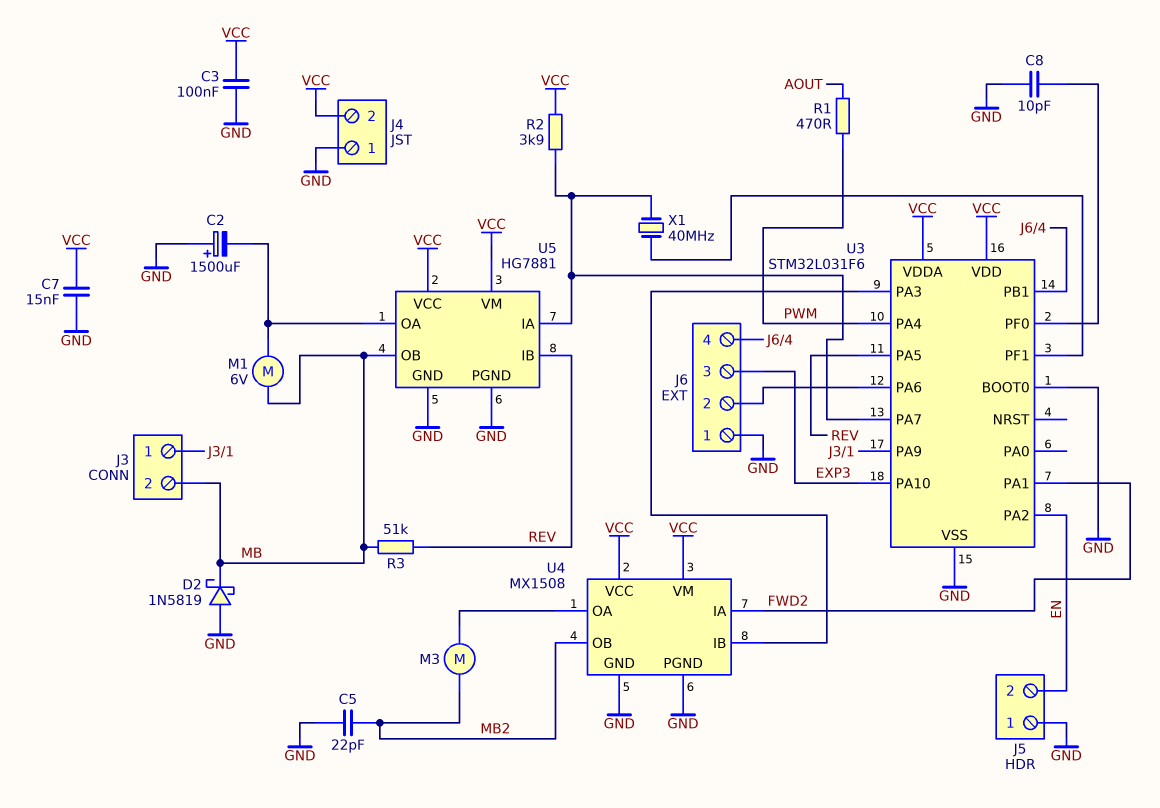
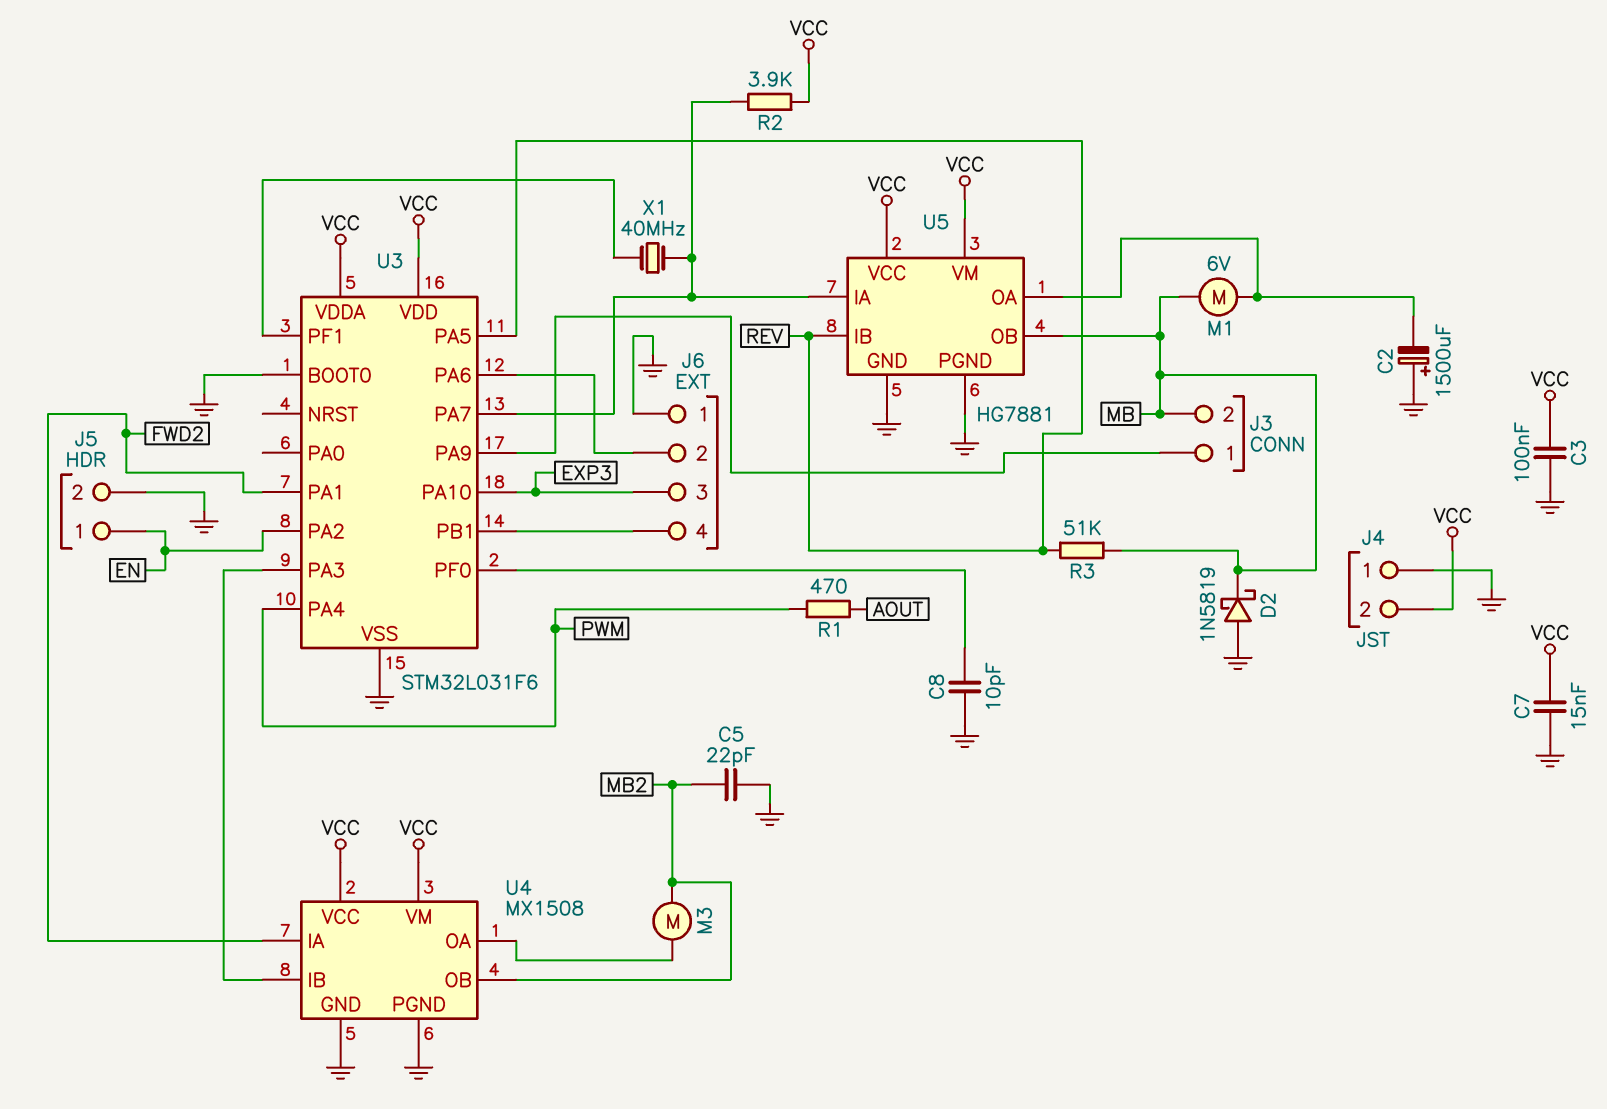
J5 pin 1: GND -> EN
J5 pin 2: EN -> GND

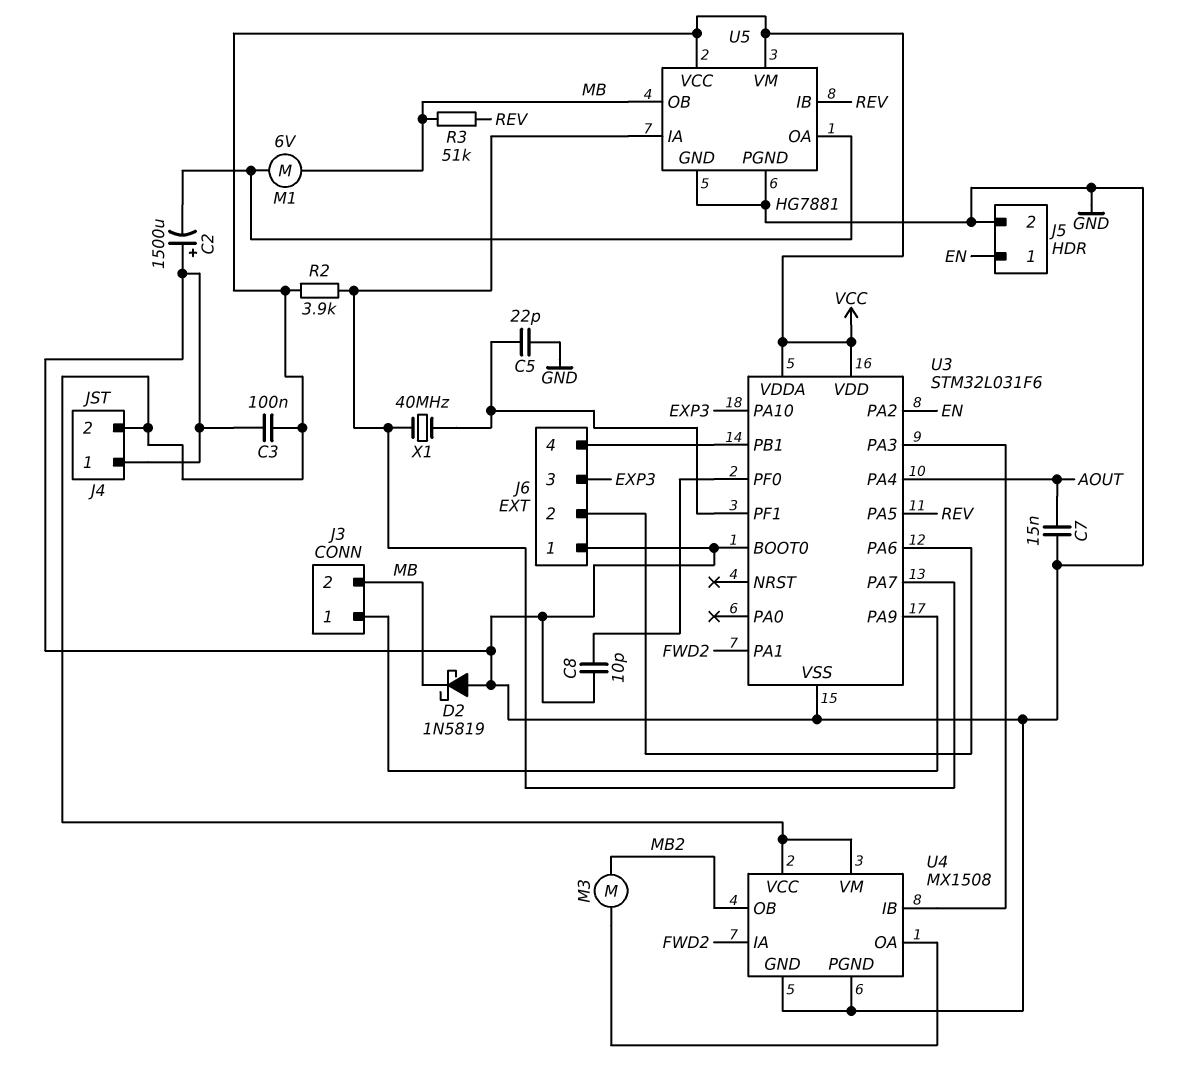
C5: 22pF (GND, MB2) -> 22pF (GND, U3/PF1)
C7: 15nF (GND, VCC) -> 15nF (AOUT, GND)
R1: 470 (AOUT, PWM) -> none
U3 pin PA4: PWM -> AOUT

